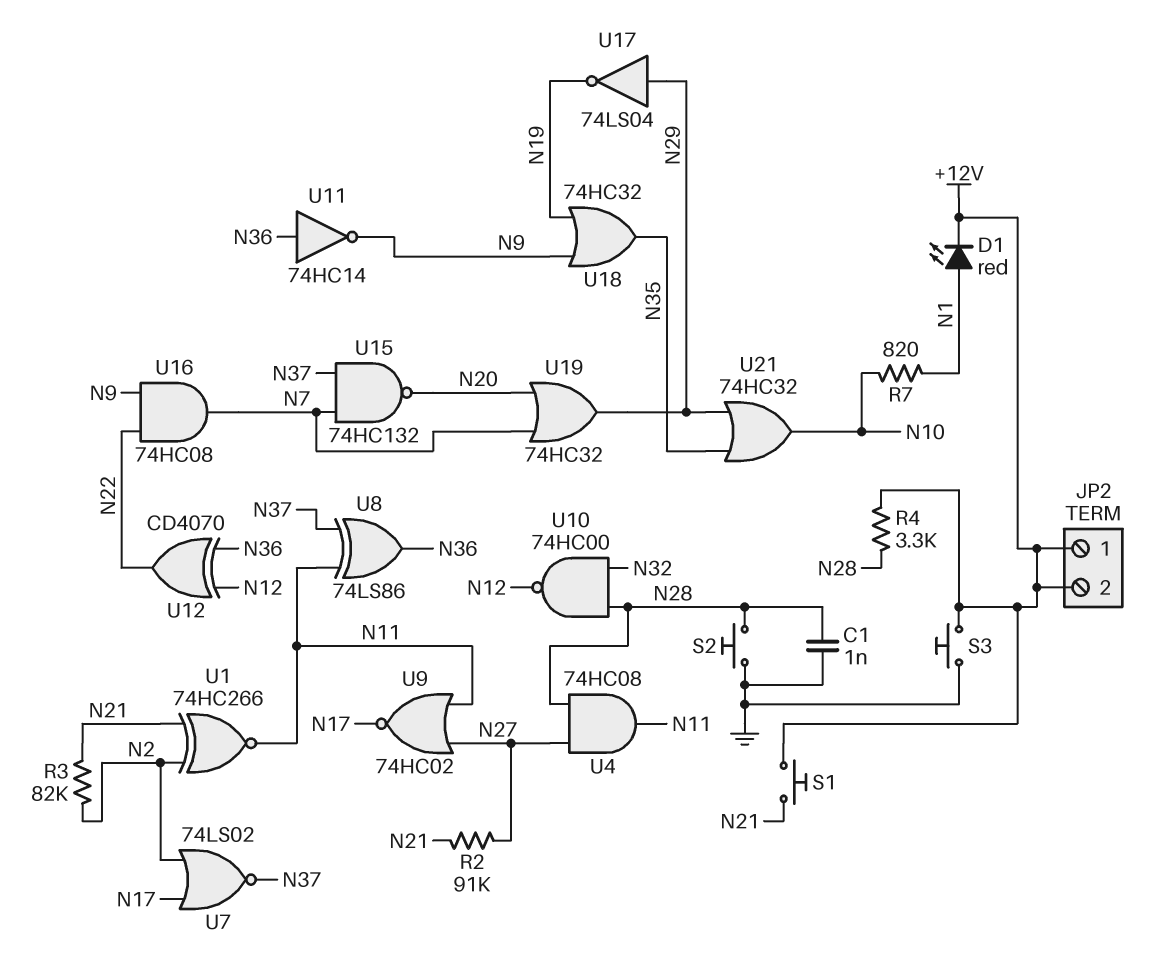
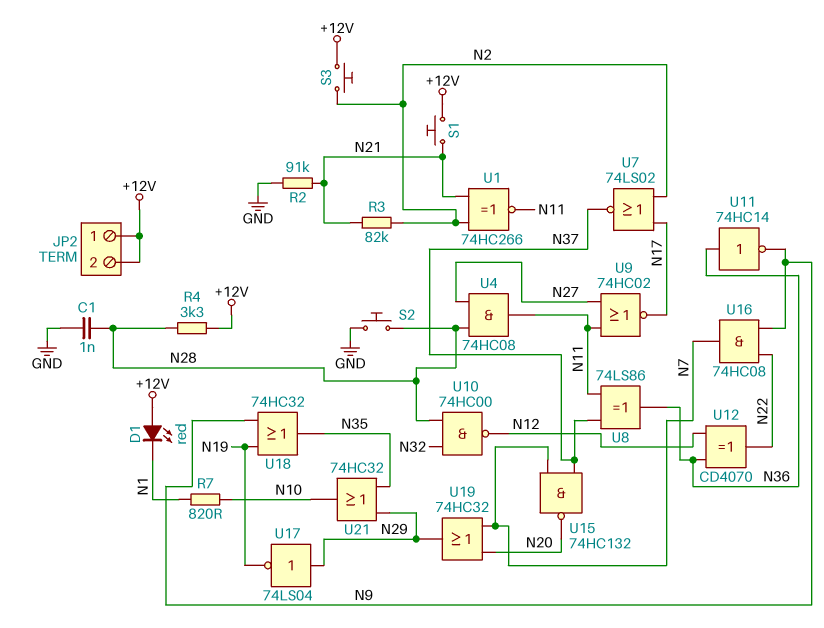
D1: LED red (A N1, K +12V) -> LED red (A +12V, K N1)
R2: 91k (N21, N27) -> 91k (GND, N21)
S3: button (+12V, GND) -> button (+12V, N2)

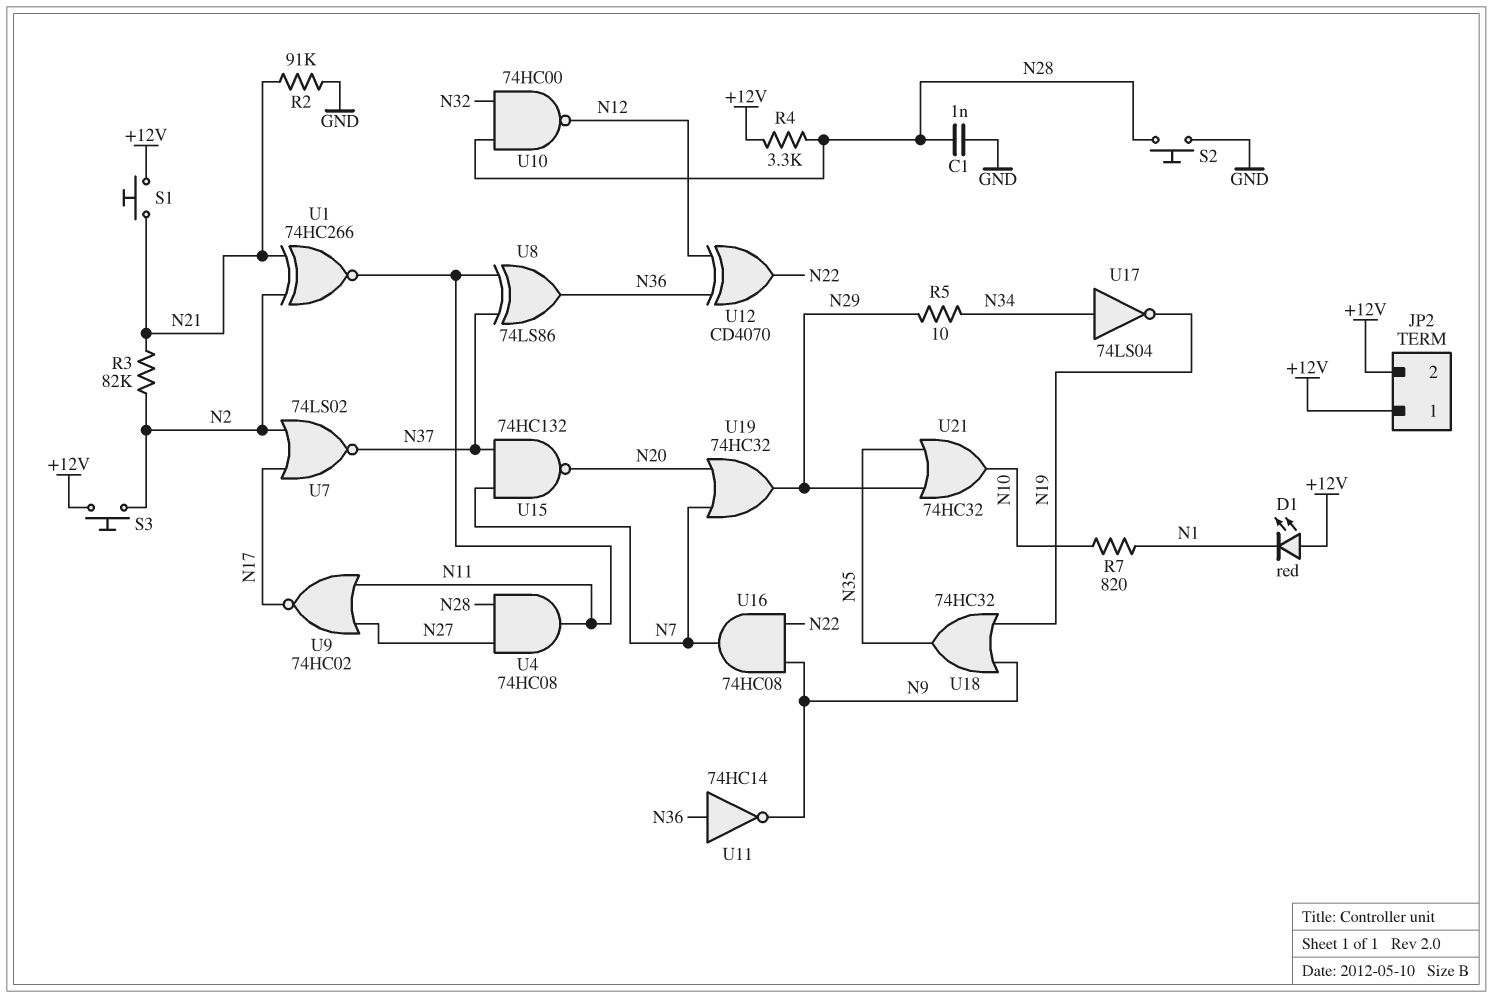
R5: none -> 10 (N29, N34)
U17: NOT 74LS04 (in N29, out N19) -> NOT 74LS04 (in N34, out N19)

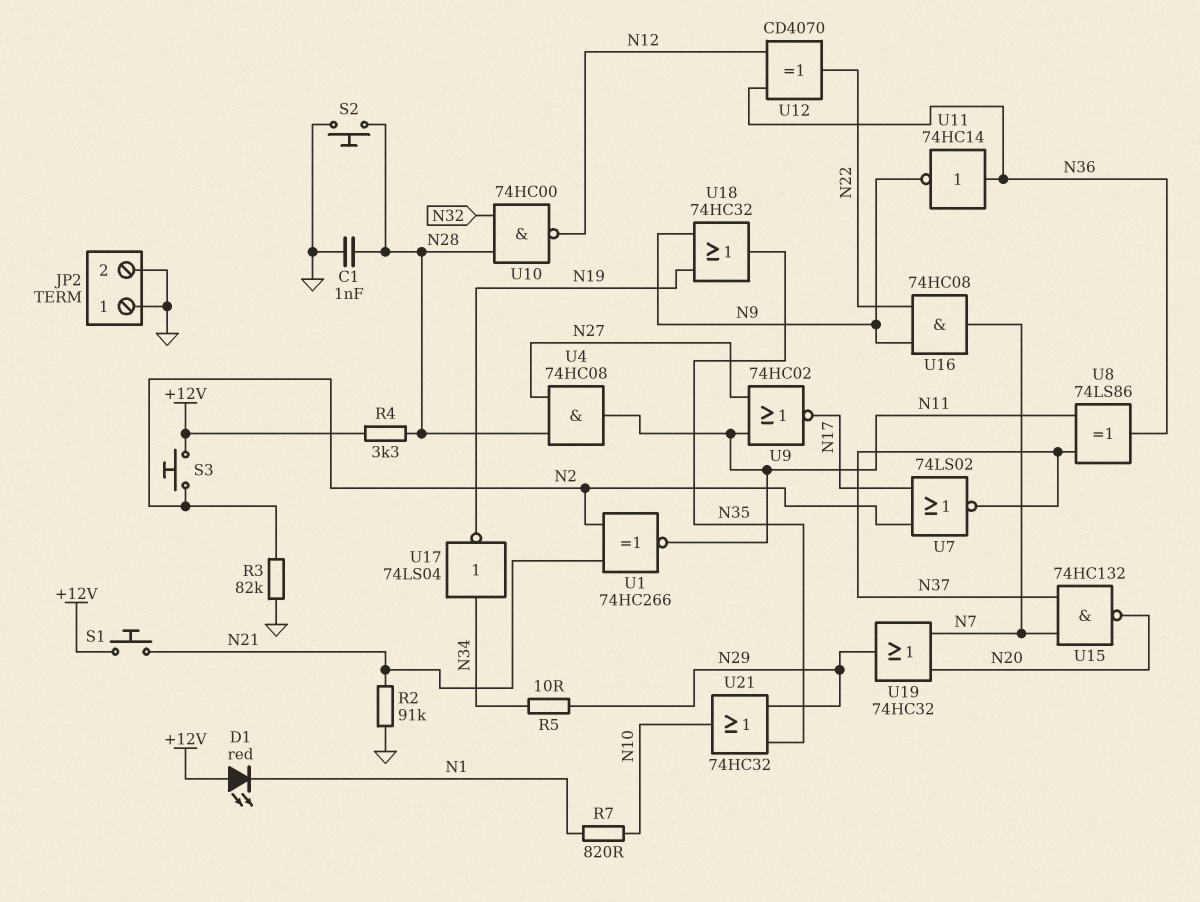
JP2 pin 1: +12V -> GND
JP2 pin 2: +12V -> GND
R3: 82k (N2, N21) -> 82k (GND, N2)

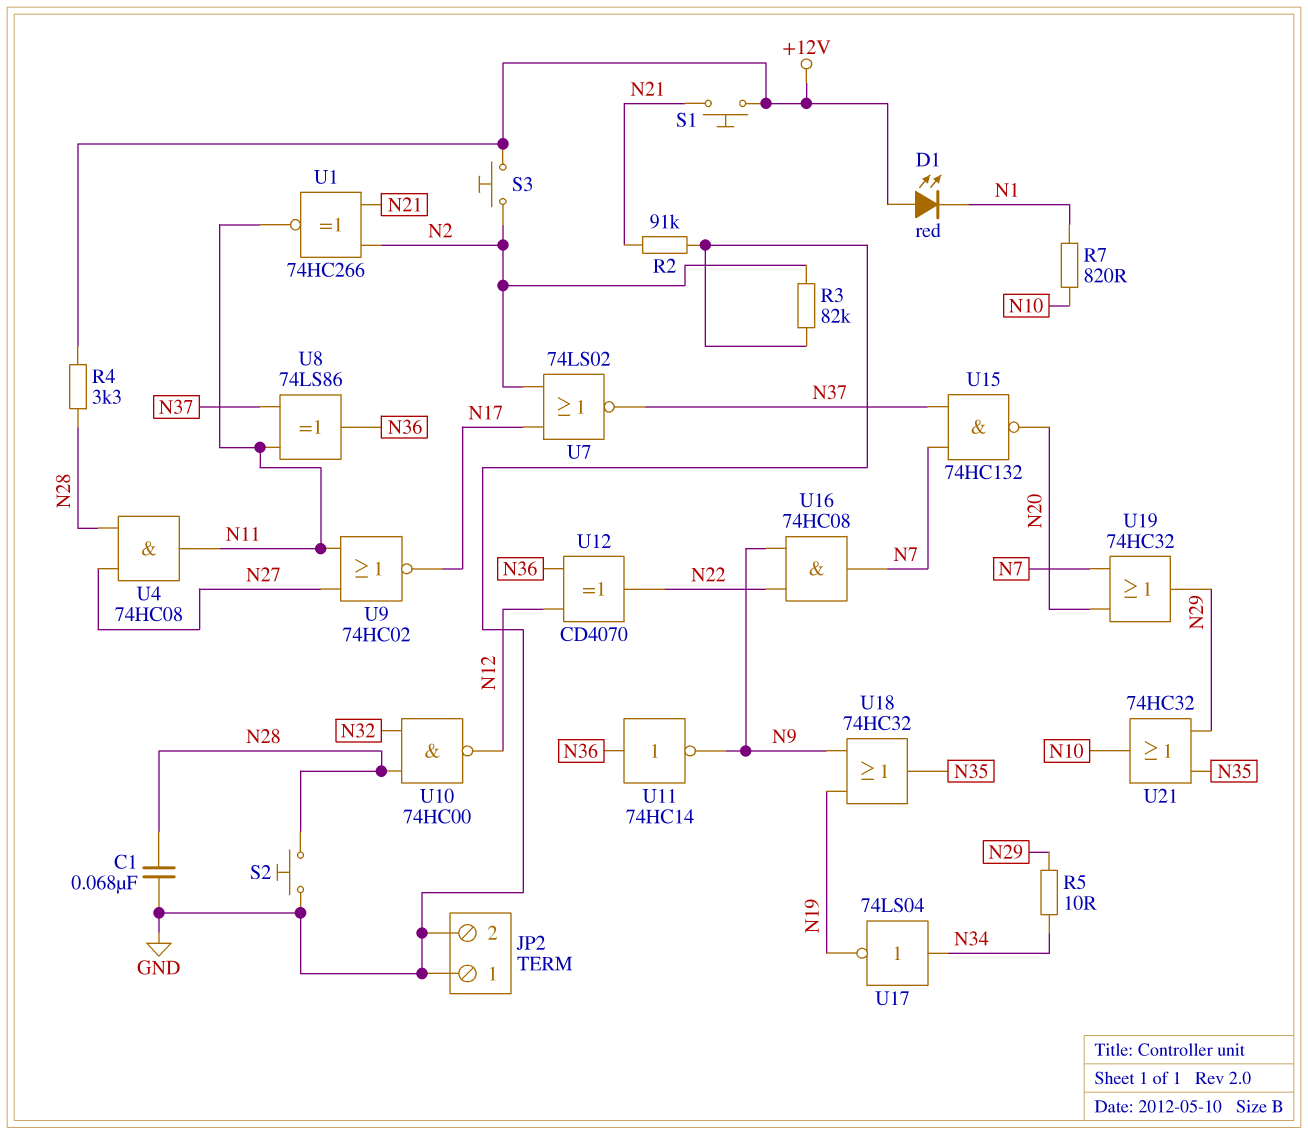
C1: 1nF (GND, N28) -> 68nF (GND, N28)

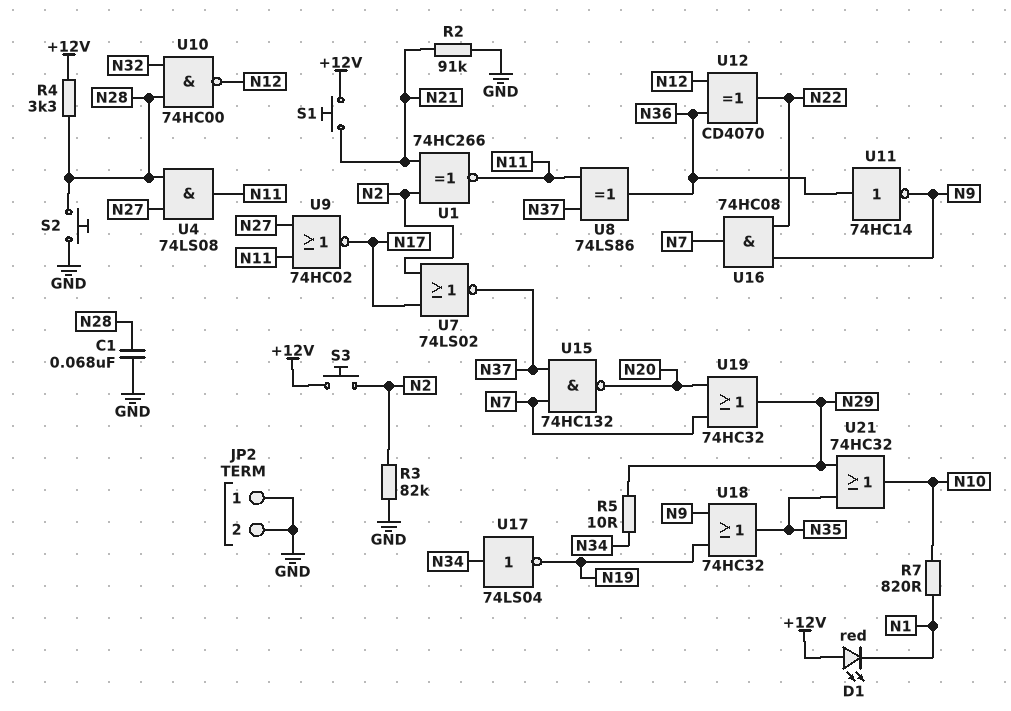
U4: AND 74HC08 (in N27, in N28, out N11) -> AND 74LS08 (in N27, in N28, out N11)

